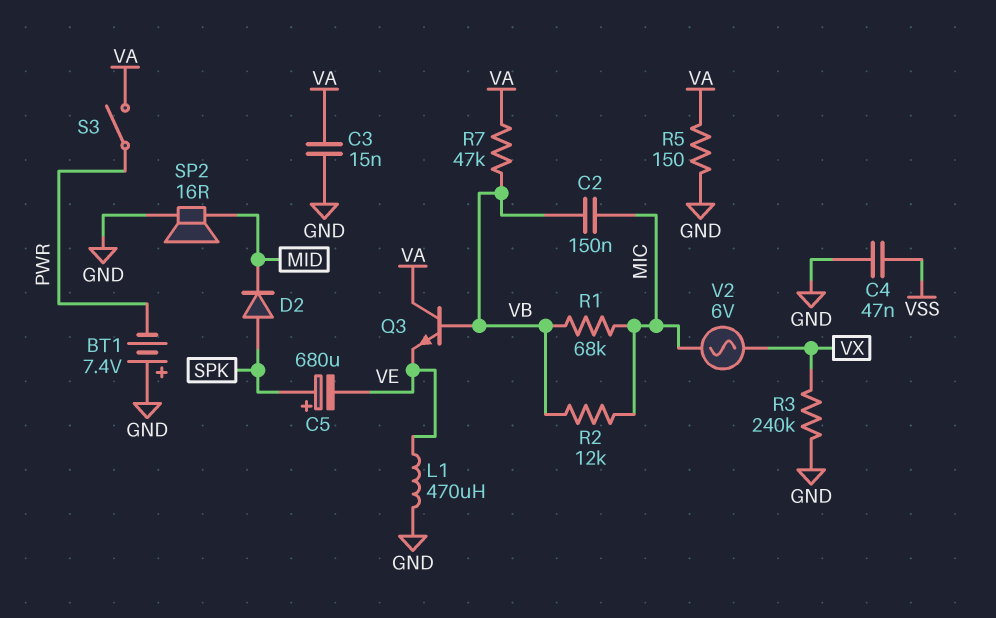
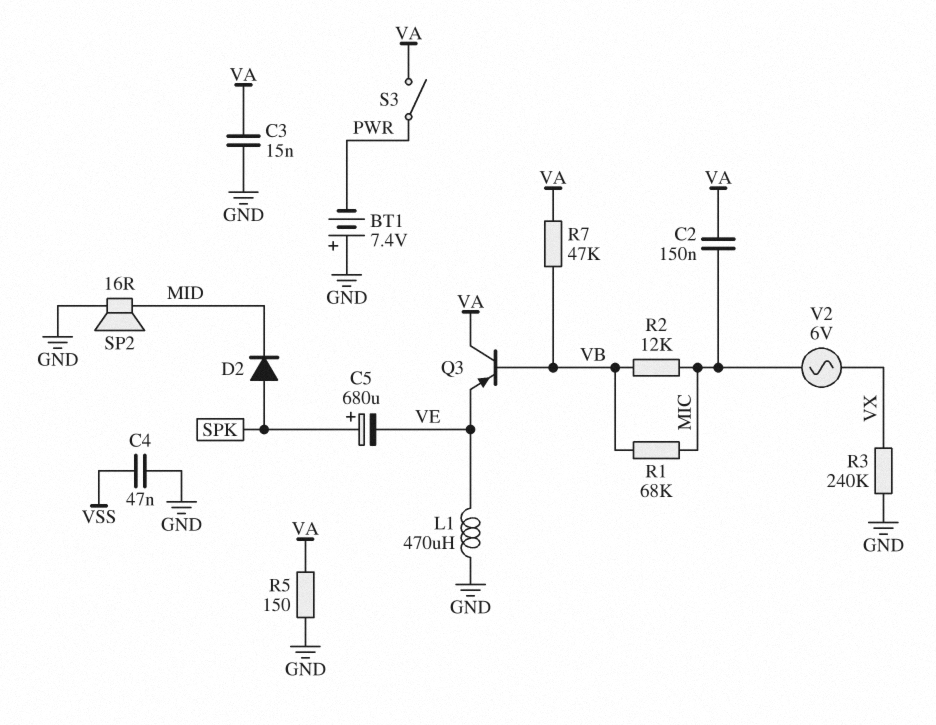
C2: 150nF (MIC, VB) -> 150nF (MIC, VA)
Q3: NPN (B VB, C VA, E VE) -> PNP (B VB, C VA, E VE)

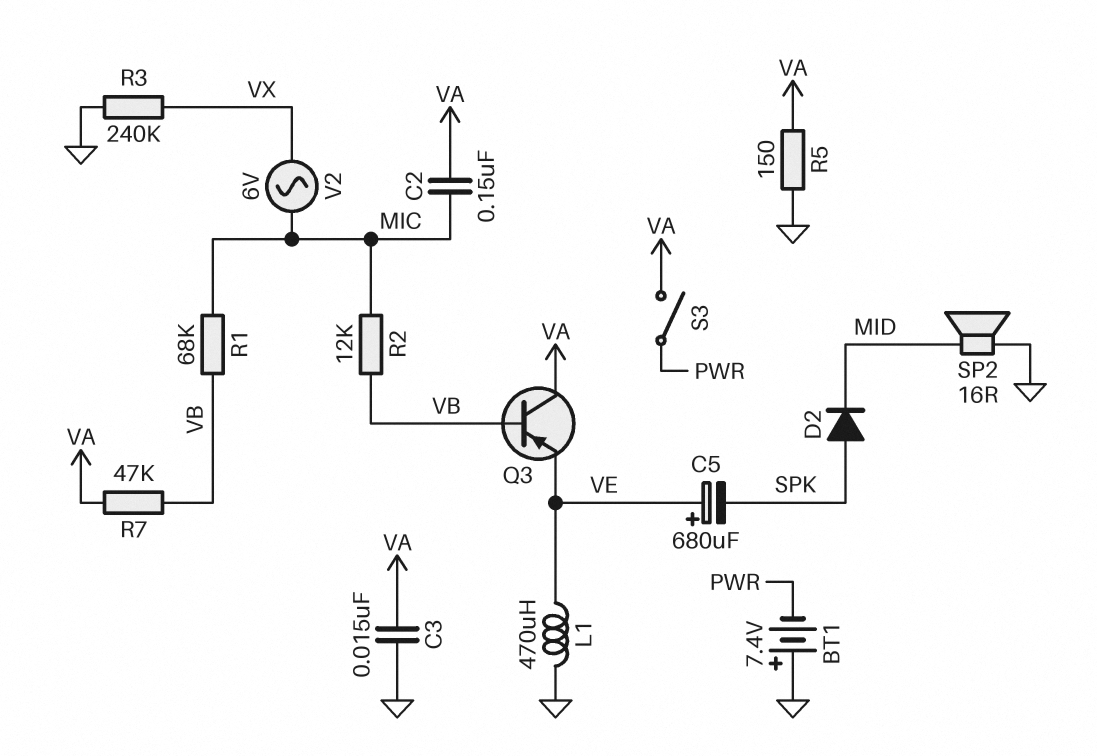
C4: 47nF (GND, VSS) -> none
C5: 680uF (plus SPK, minus VE) -> 680uF (plus VE, minus SPK)

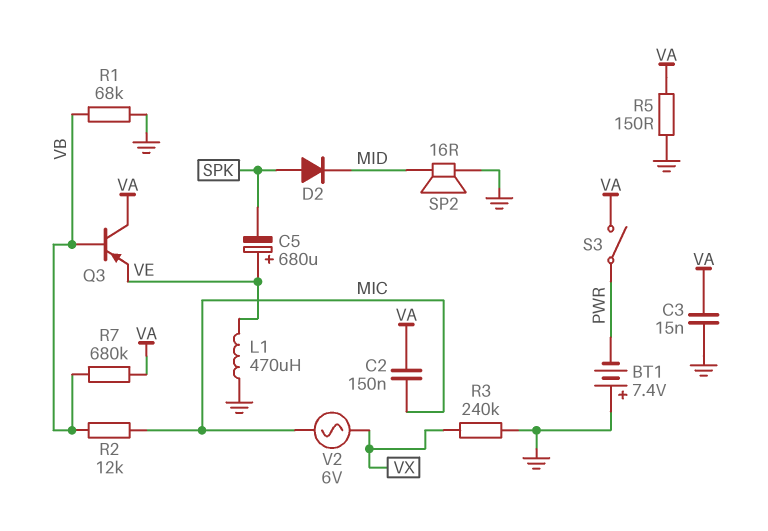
R1: 68k (MIC, VB) -> 68k (GND, VB)
R7: 47k (VA, VB) -> 680k (VA, VB)

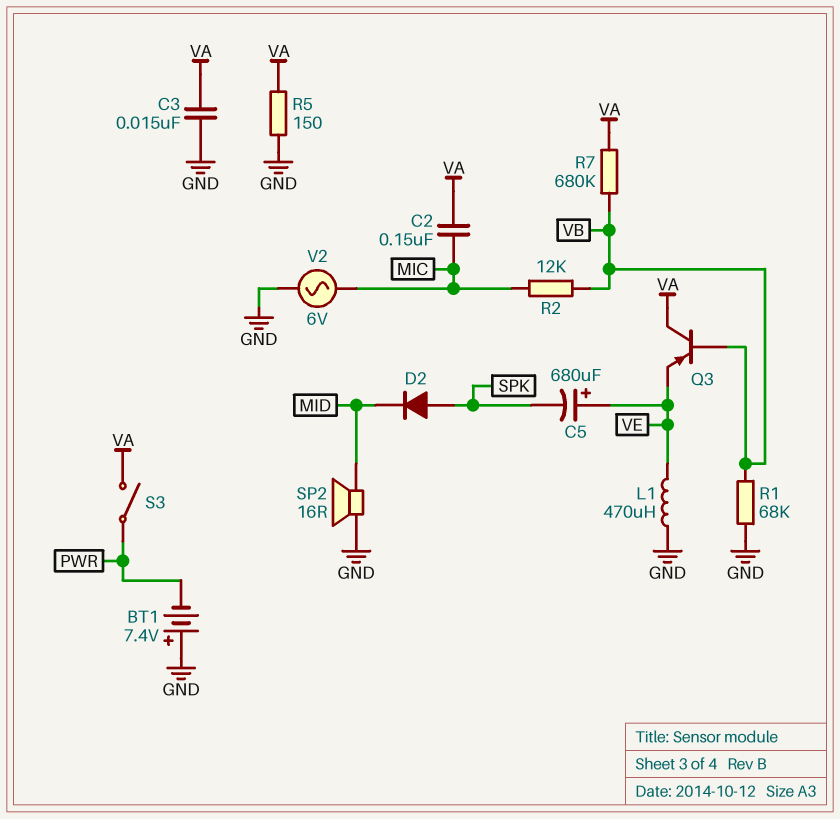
R3: 240k (GND, VX) -> none
V2: AC 6V (MIC, VX) -> AC 6V (GND, MIC)

